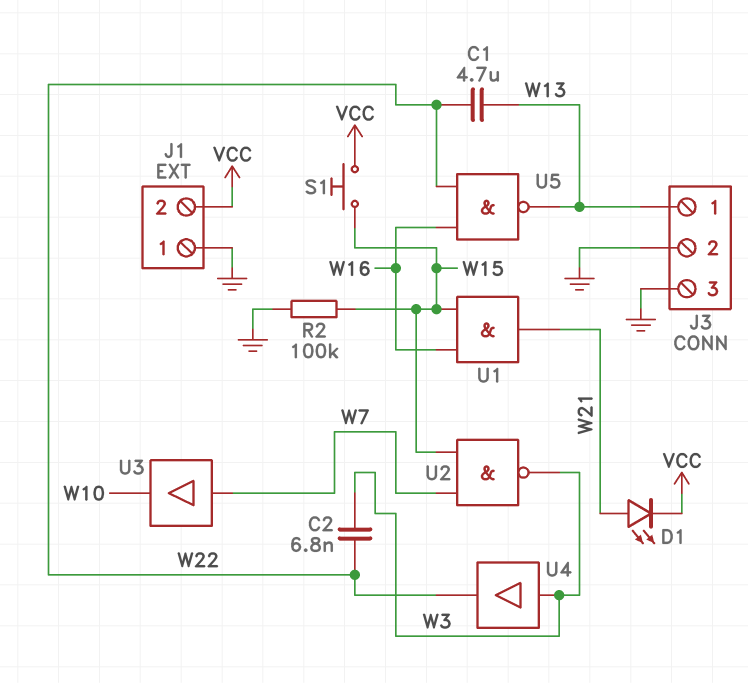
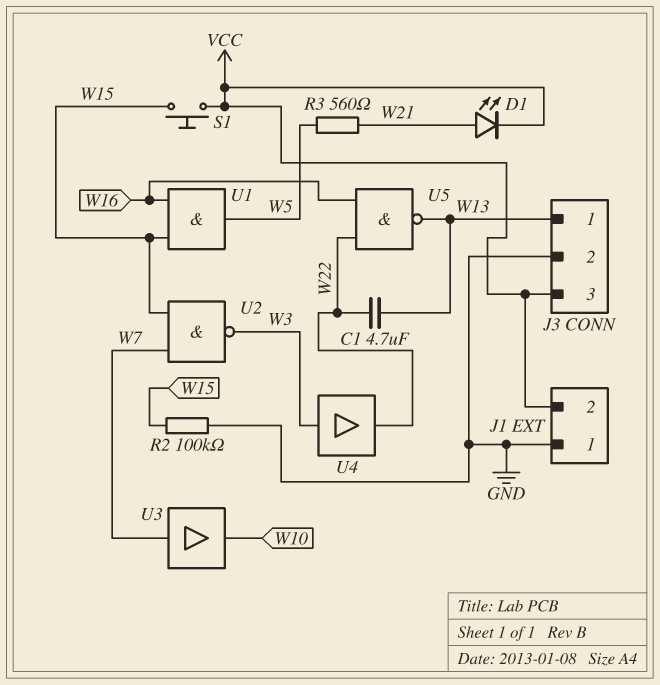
C2: 6.8nF (W3, W22) -> none
J3 pin 3: GND -> VCC
R3: none -> 560 (W5, W21)
U1: AND (in W15, in W16, out W21) -> AND (in W15, in W16, out W5)

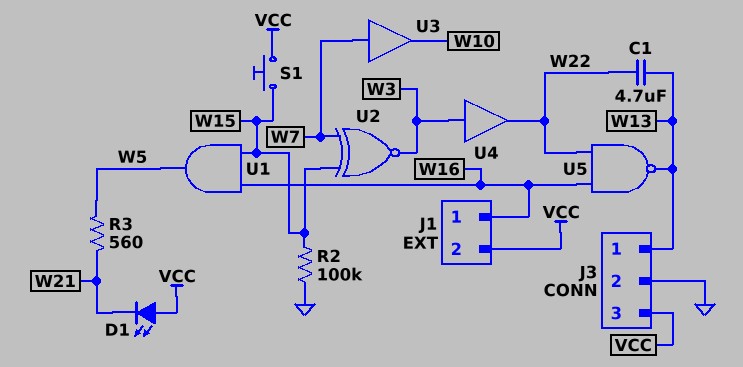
D1: LED (A W21, K VCC) -> LED (A VCC, K W21)
J1 pin 1: GND -> W16
U2: NAND (in W7, in W15, out W3) -> XNOR (in W7, in W15, out W3)

